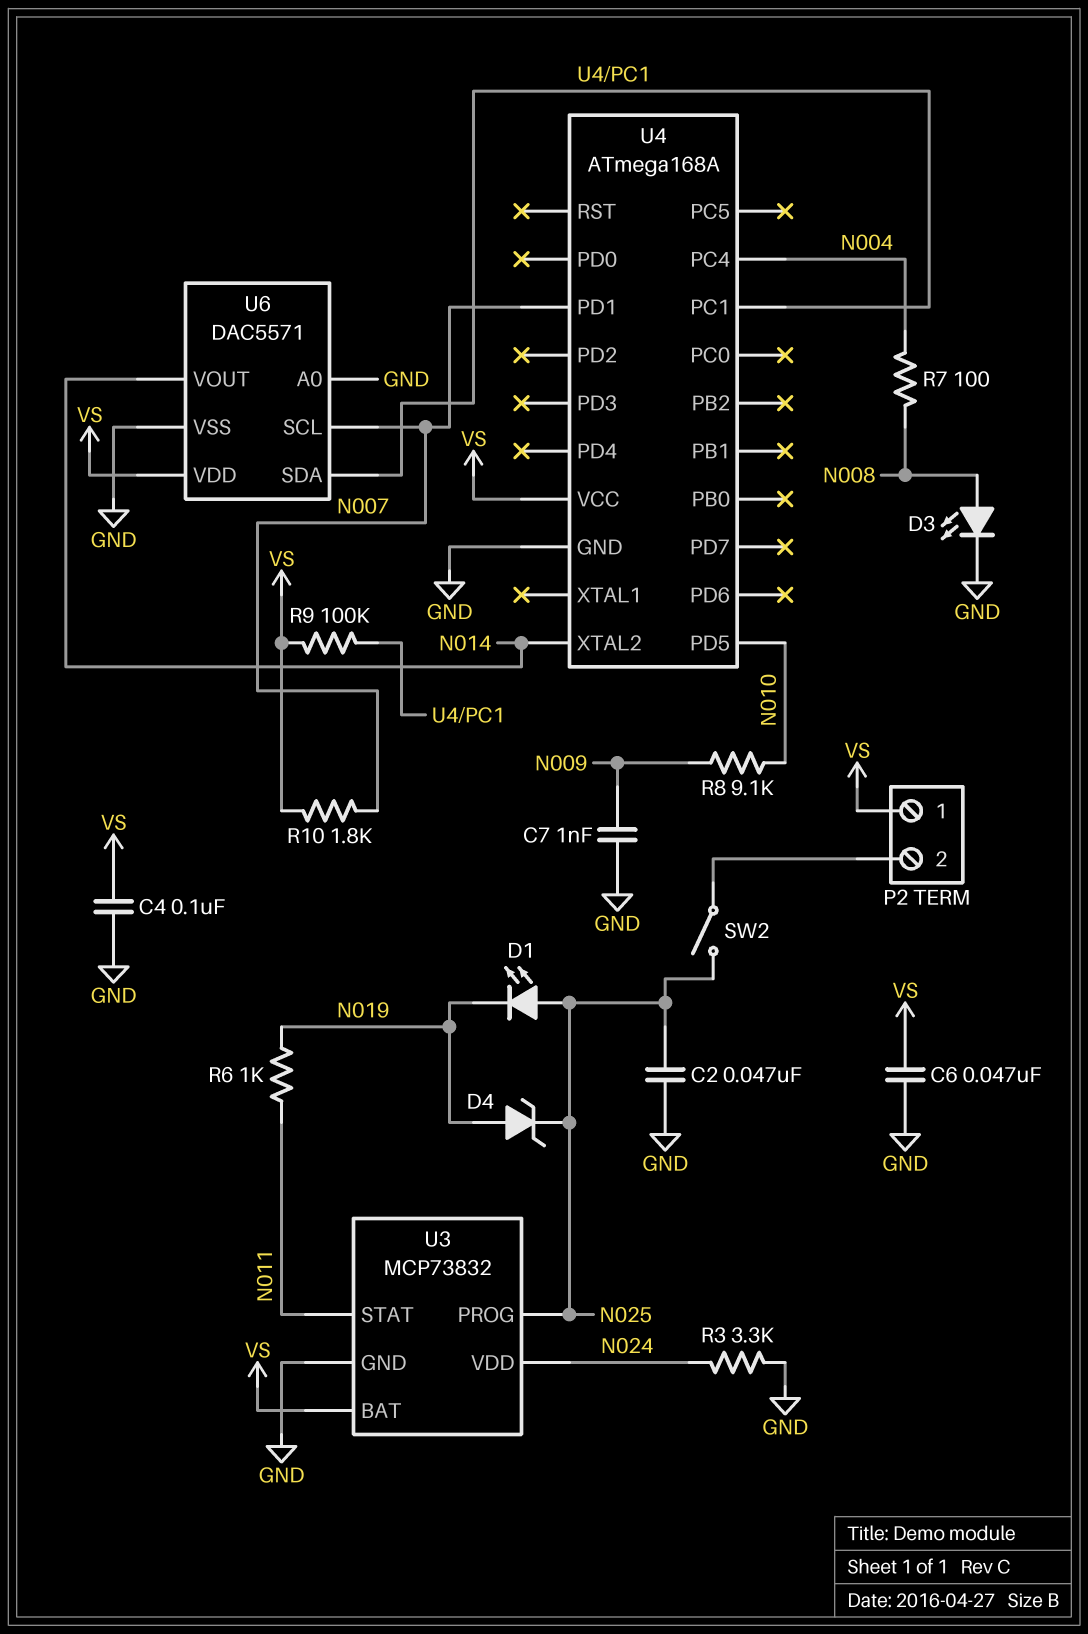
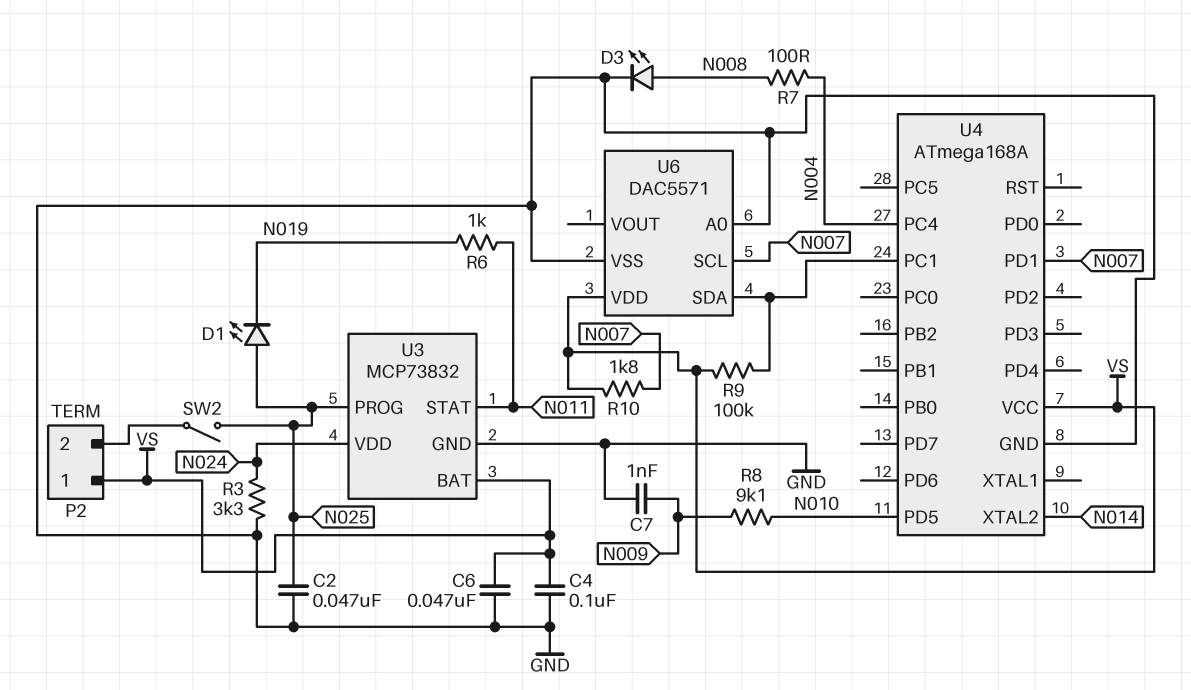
D4: zener (A N019, K N025) -> none
U6 pin VOUT: N014 -> none

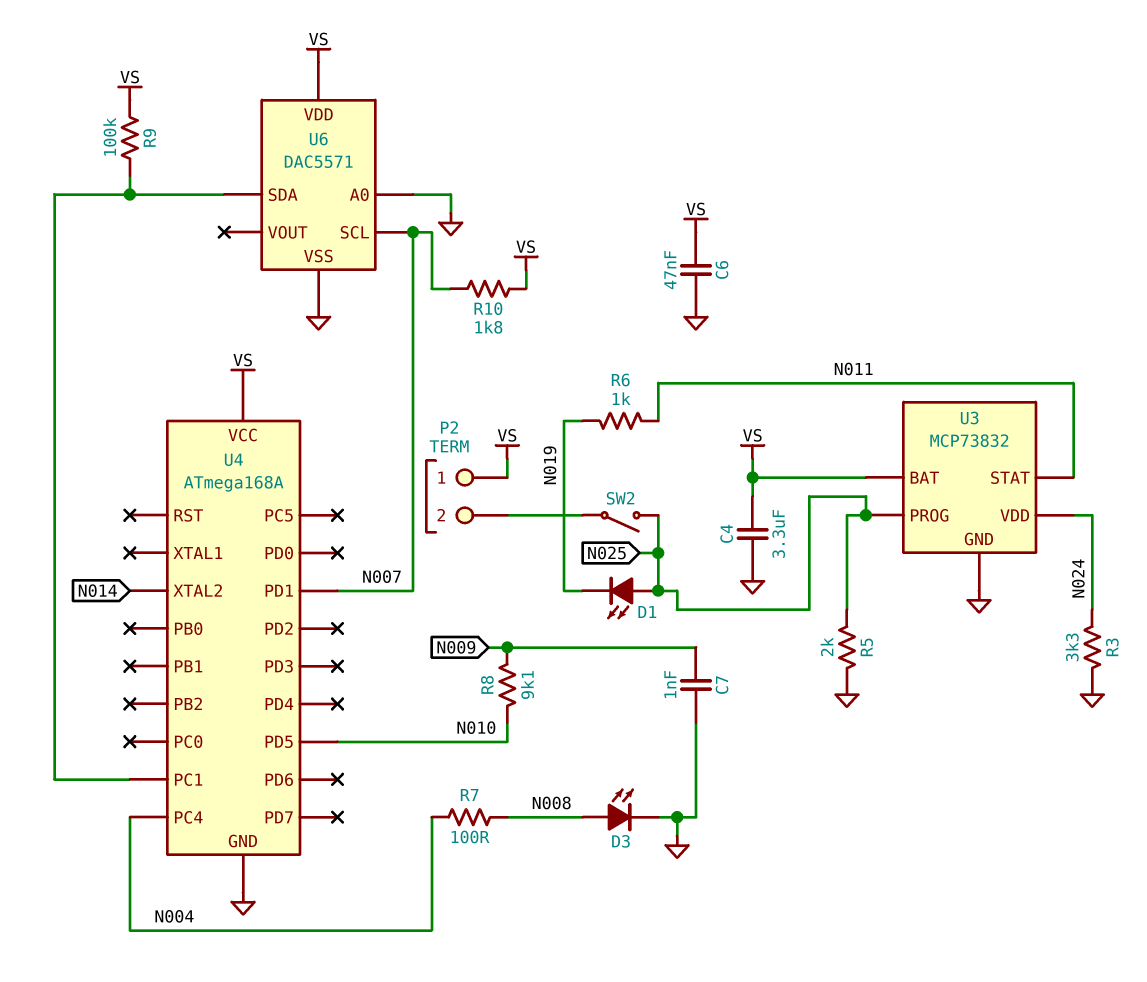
C2: 47nF (GND, N025) -> none
C4: 100nF (GND, VS) -> 3.3uF (GND, VS)
R5: none -> 2k (GND, N025)

